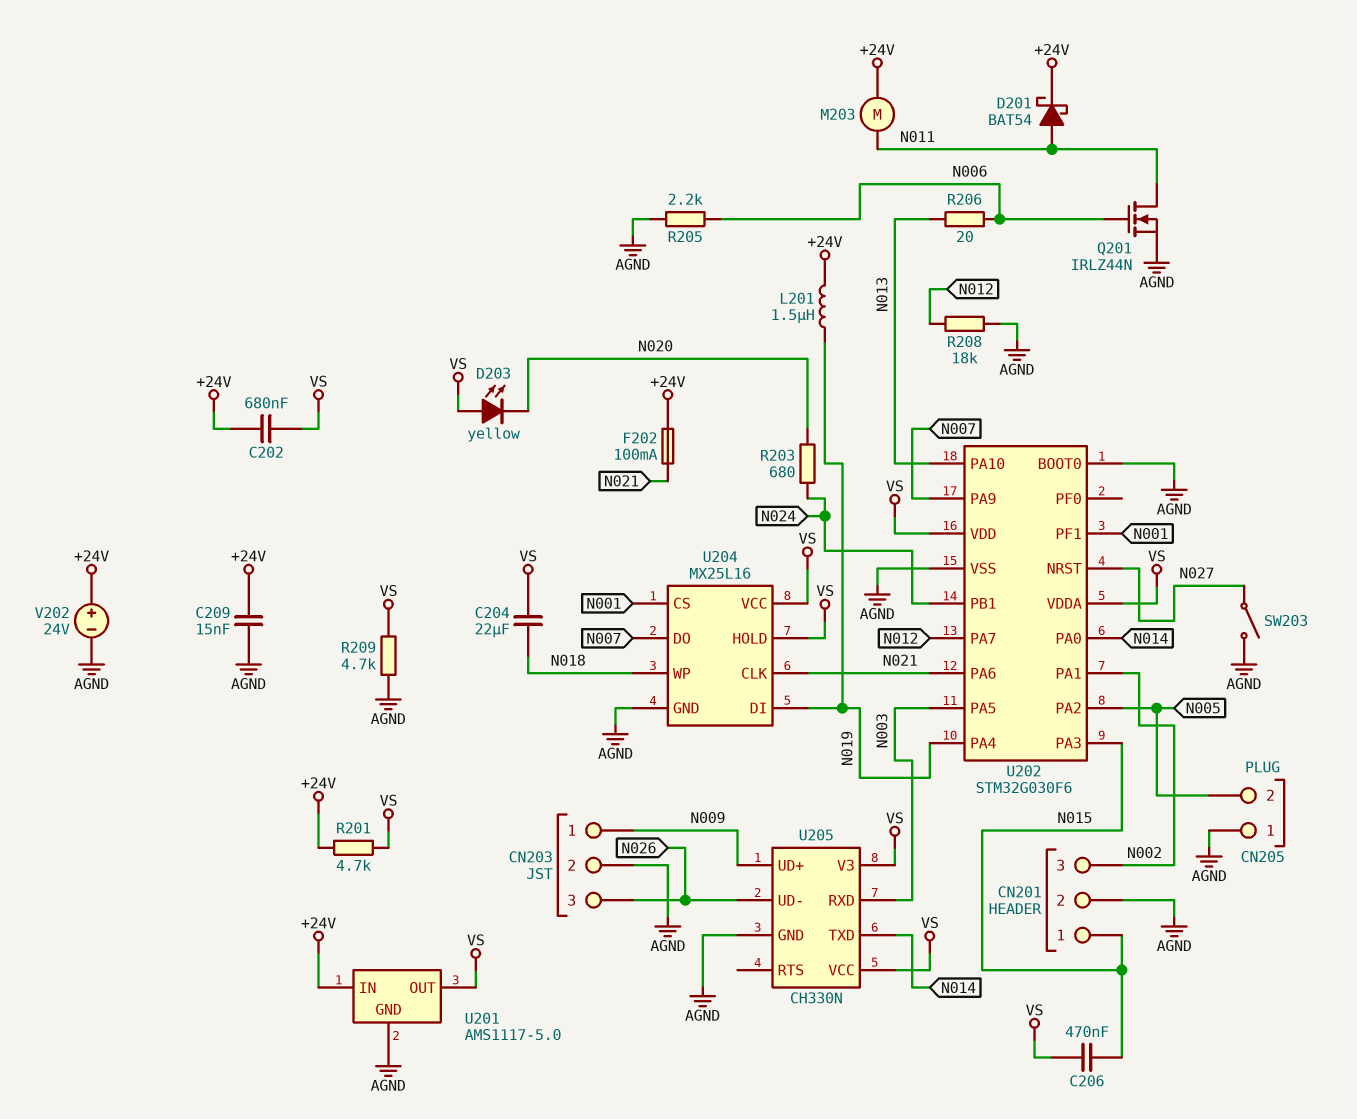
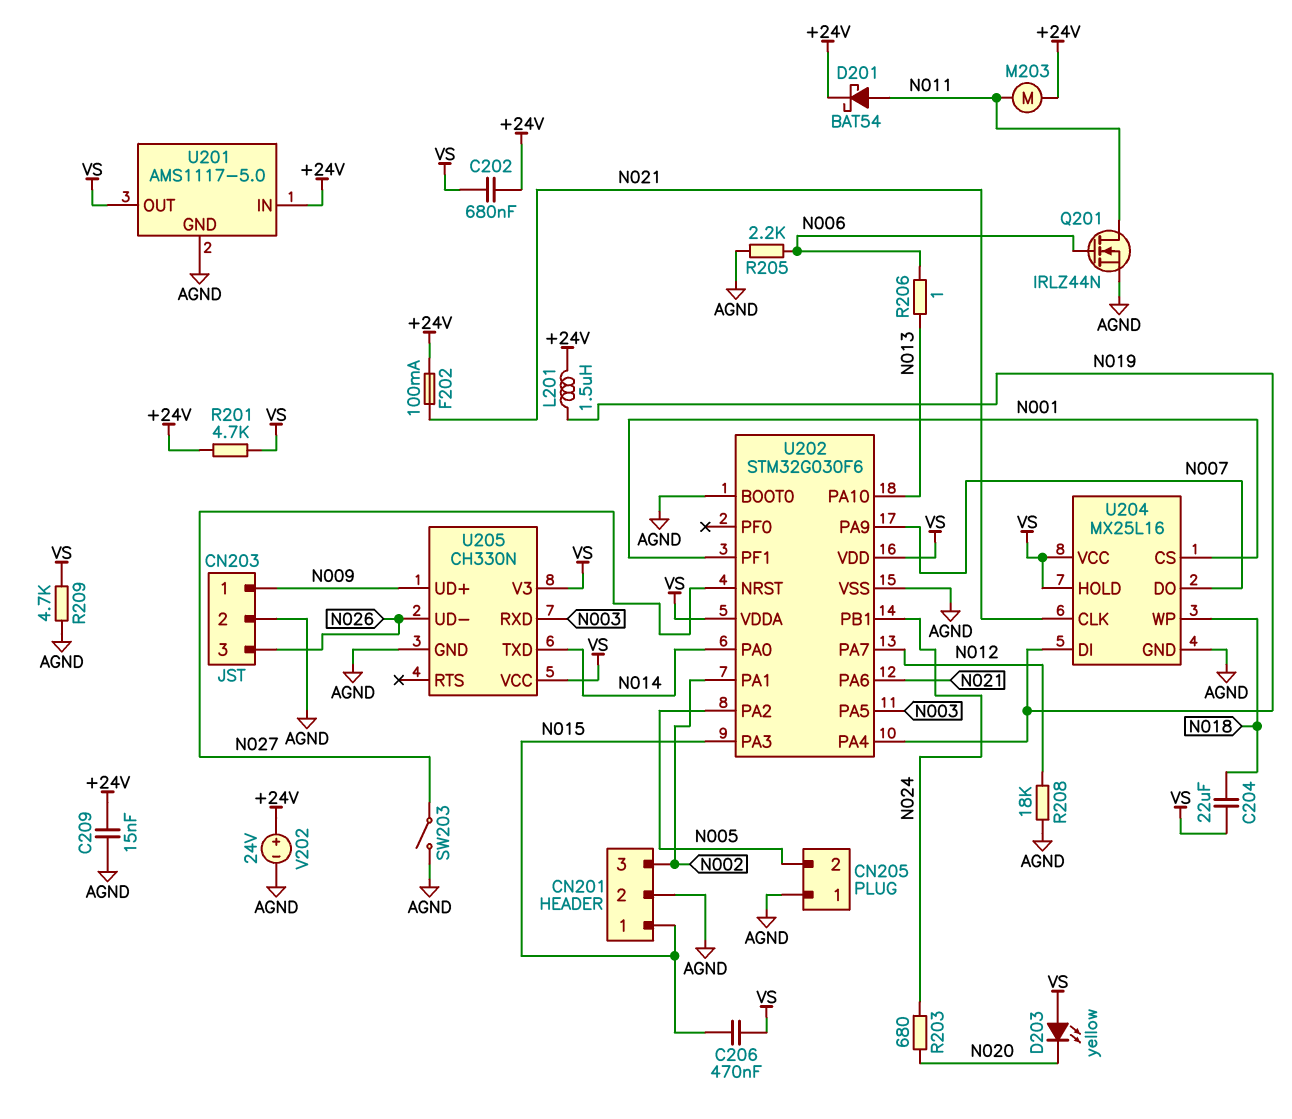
R206: 20 (N006, N013) -> 1 (N006, N013)

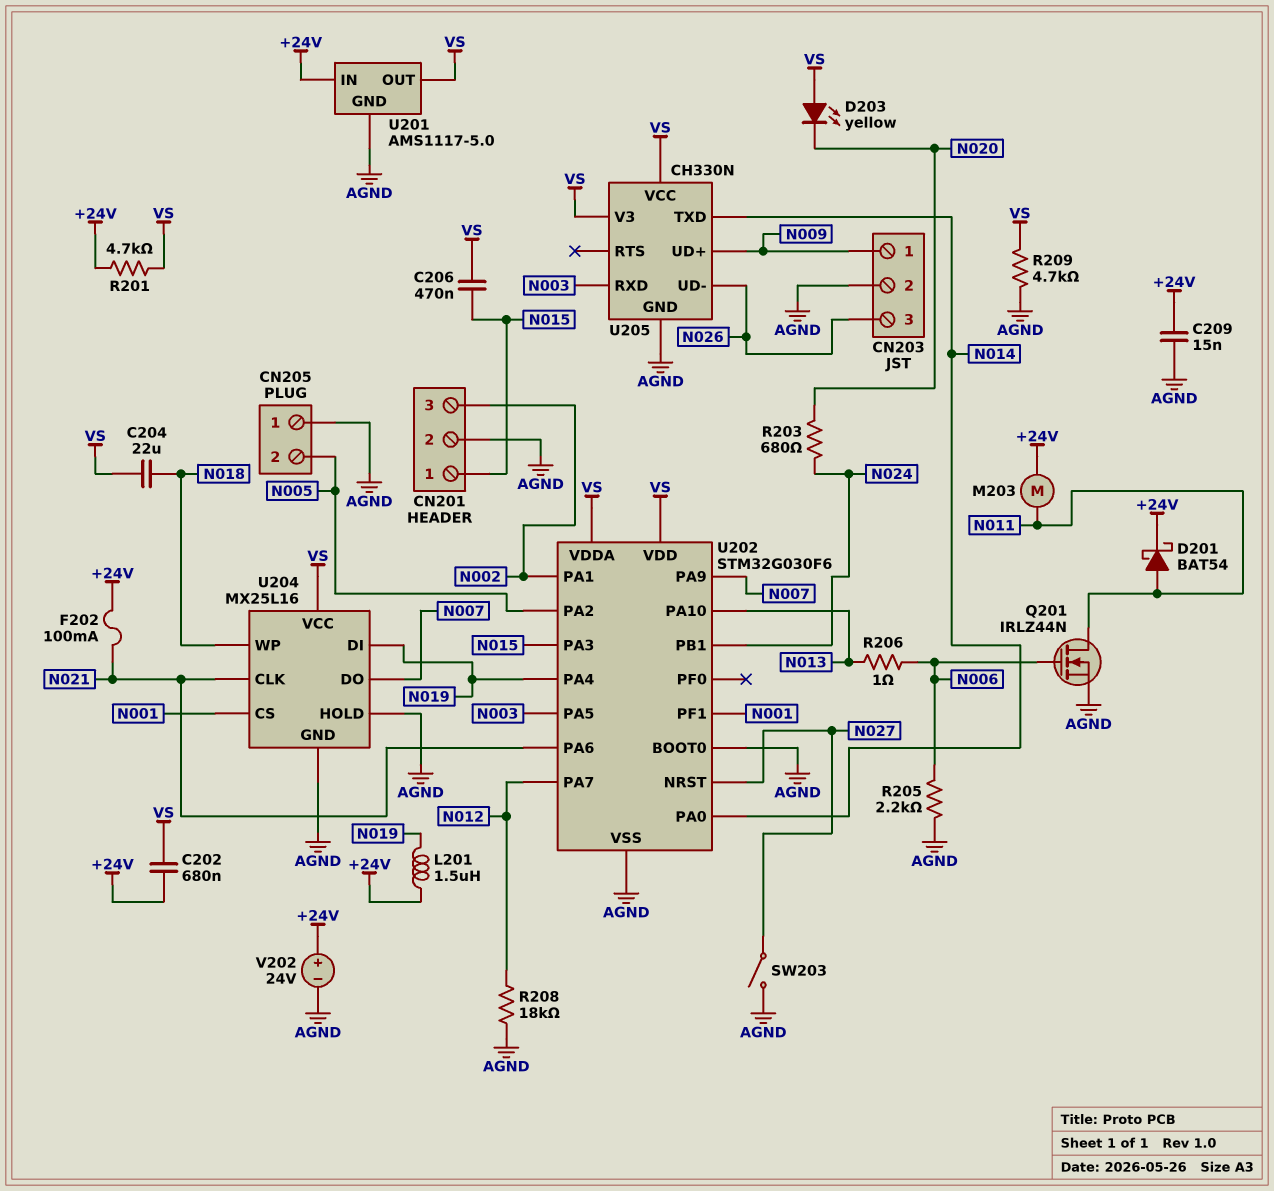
U204 pin HOLD: VS -> AGND

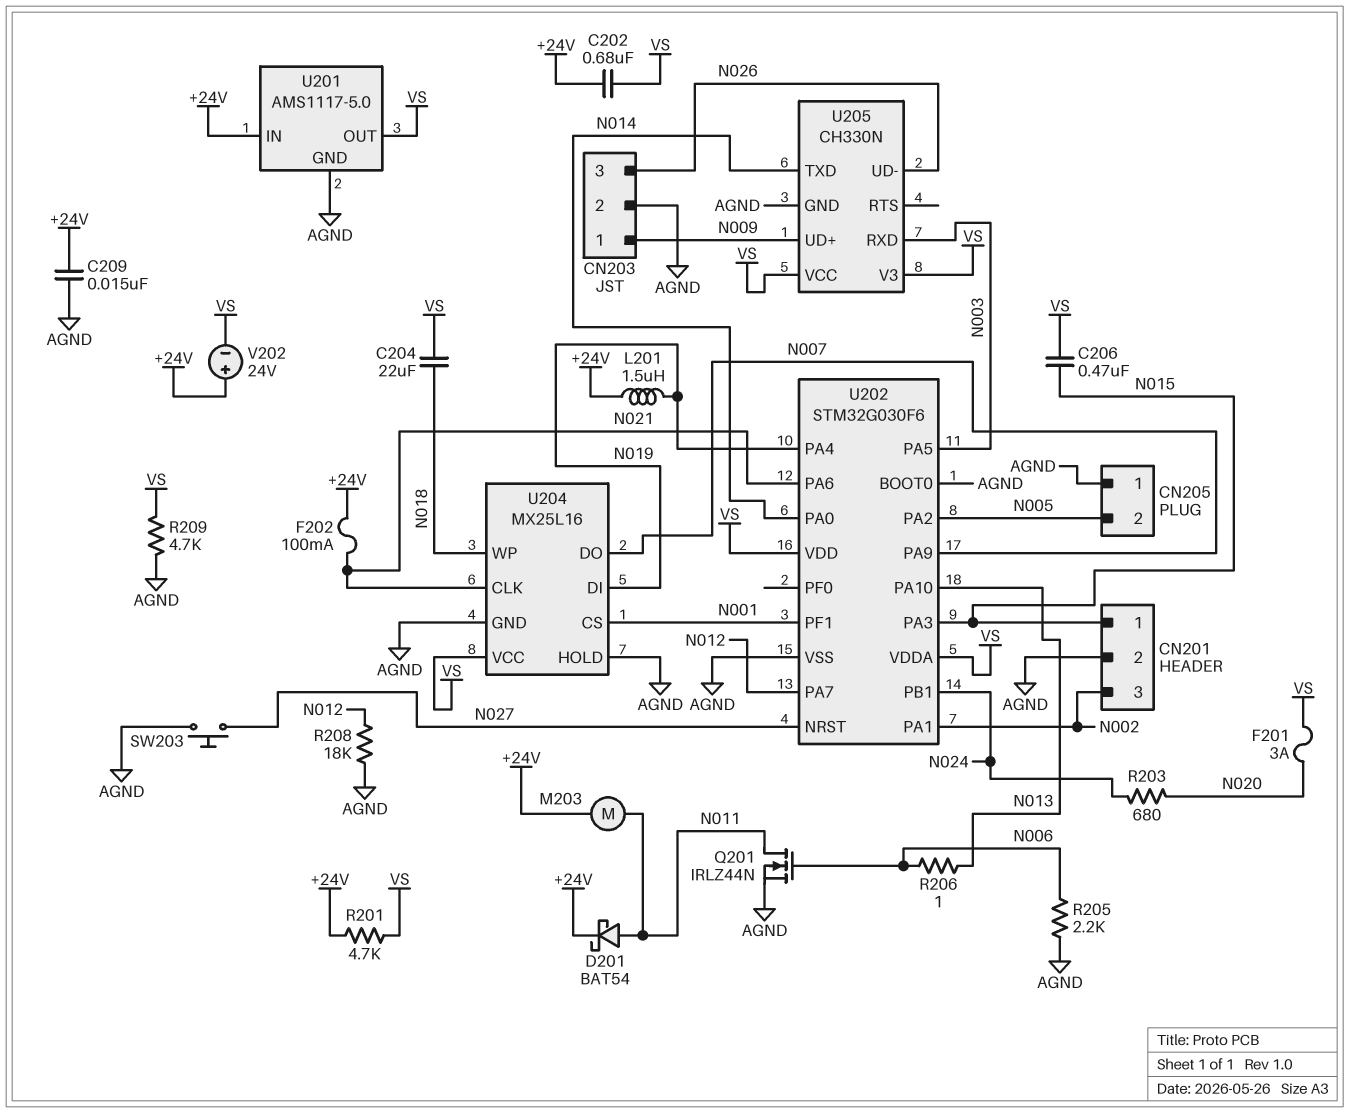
D203: LED yellow (A VS, K N020) -> none
F201: none -> 3A (N020, VS)
SW203: switch (AGND, N027) -> button (AGND, N027)
V202: 24V (plus +24V, minus AGND) -> 24V (plus +24V, minus VS)

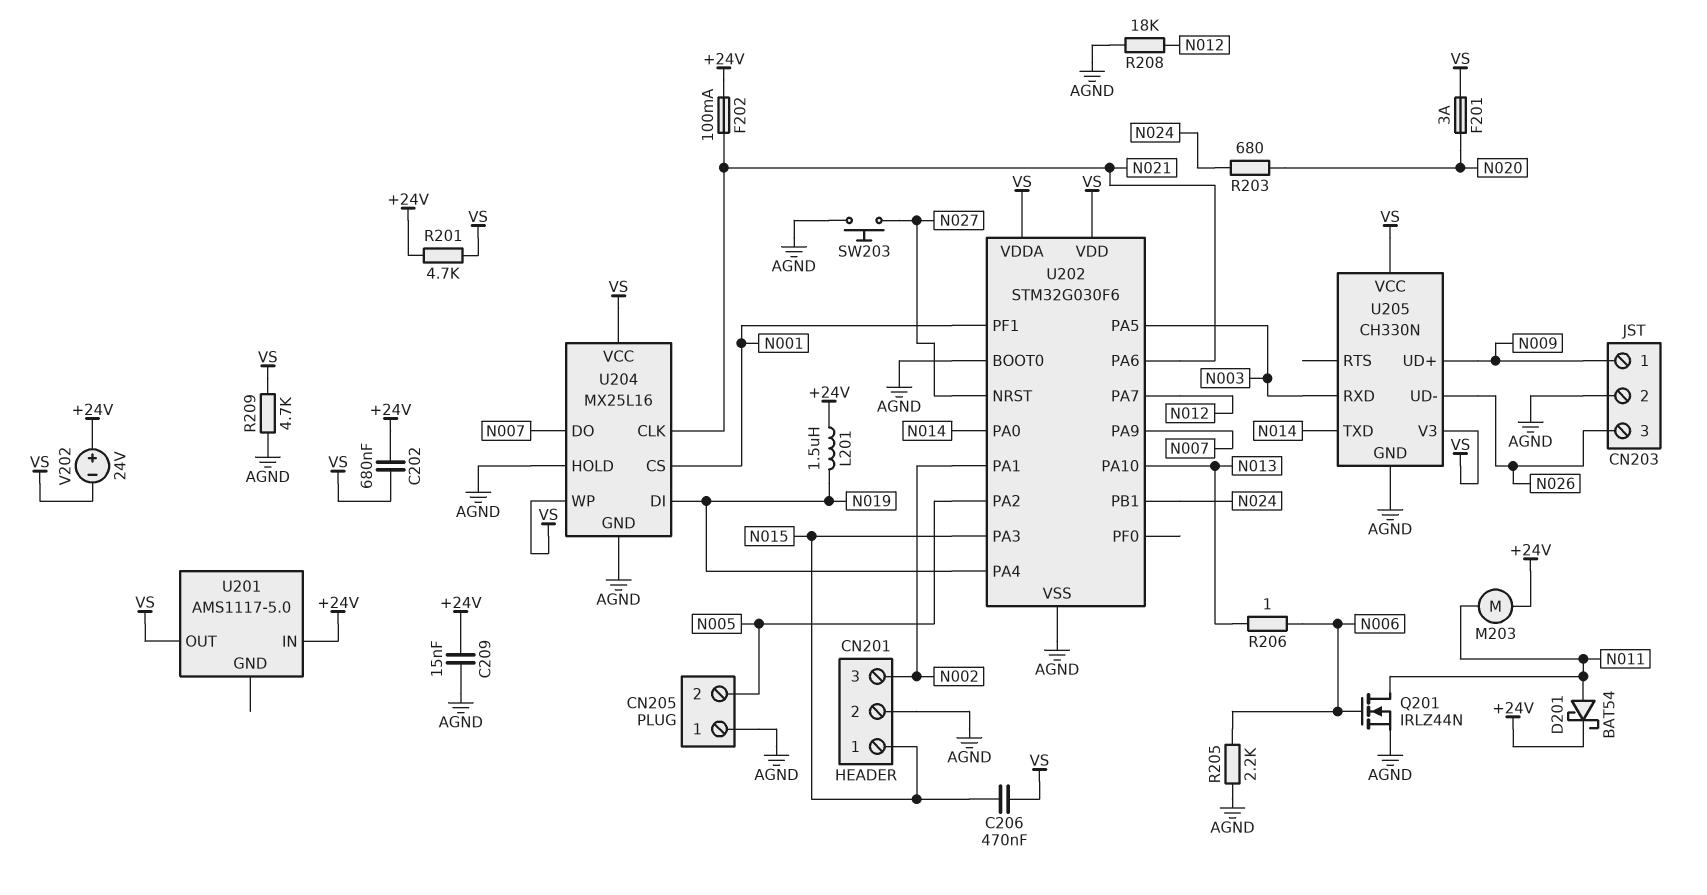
C204: 22uF (N018, VS) -> none
U201 pin GND: AGND -> none
U204 pin WP: N018 -> VS

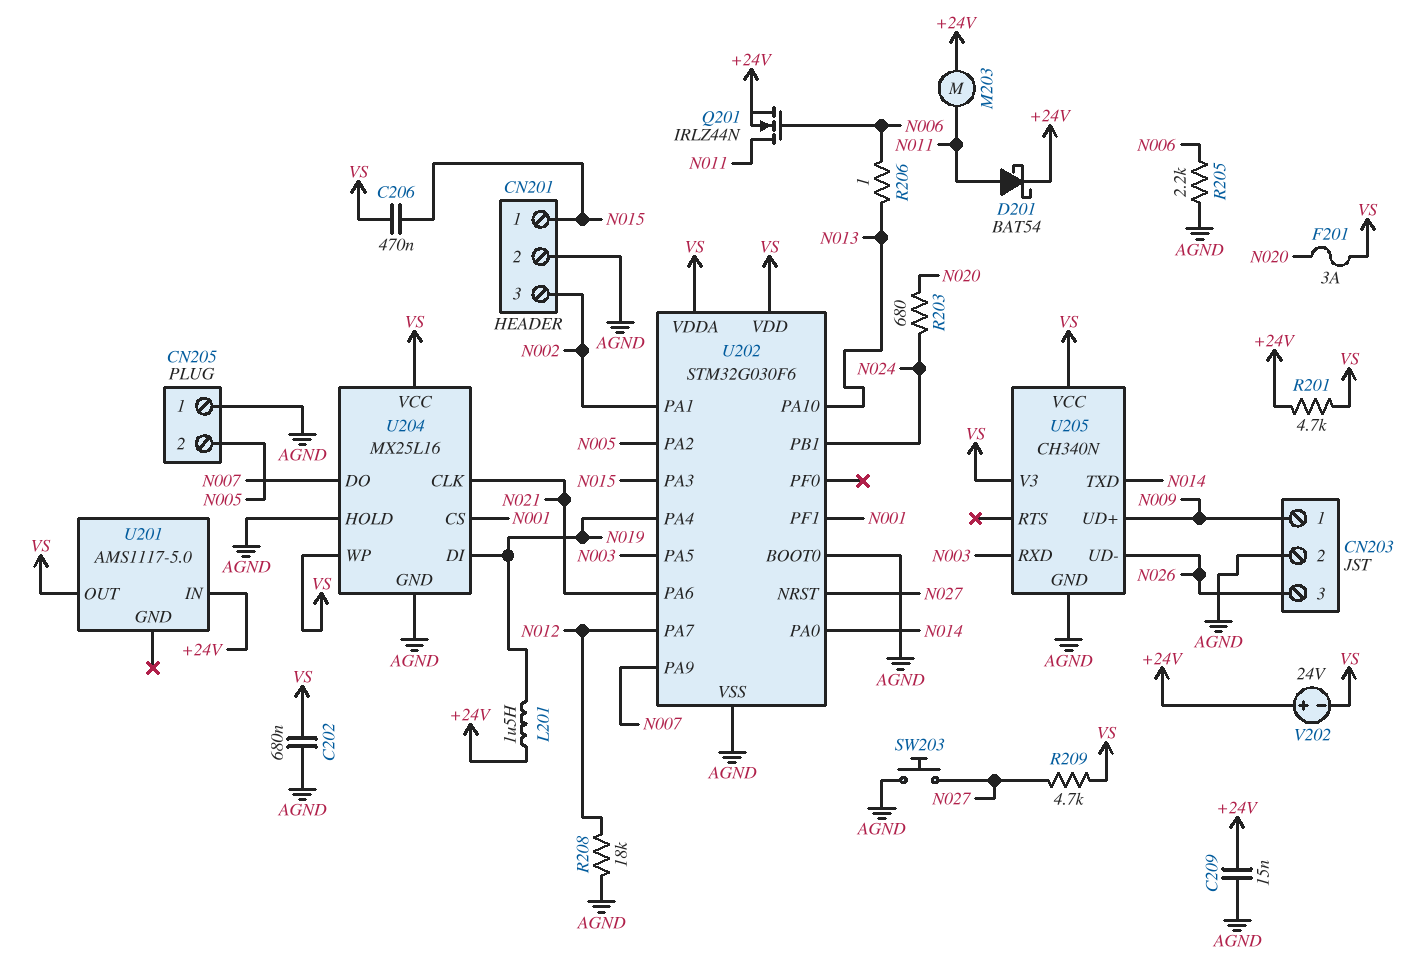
C202: 680nF (+24V, VS) -> 680nF (AGND, VS)
F202: 100mA (+24V, N021) -> none
Q201: NMOS IRLZ44N (G N006, D N011, S AGND) -> NMOS IRLZ44N (G N006, D N011, S +24V)
R209: 4.7k (AGND, VS) -> 4.7k (N027, VS)
U205: CH330N -> CH340N

